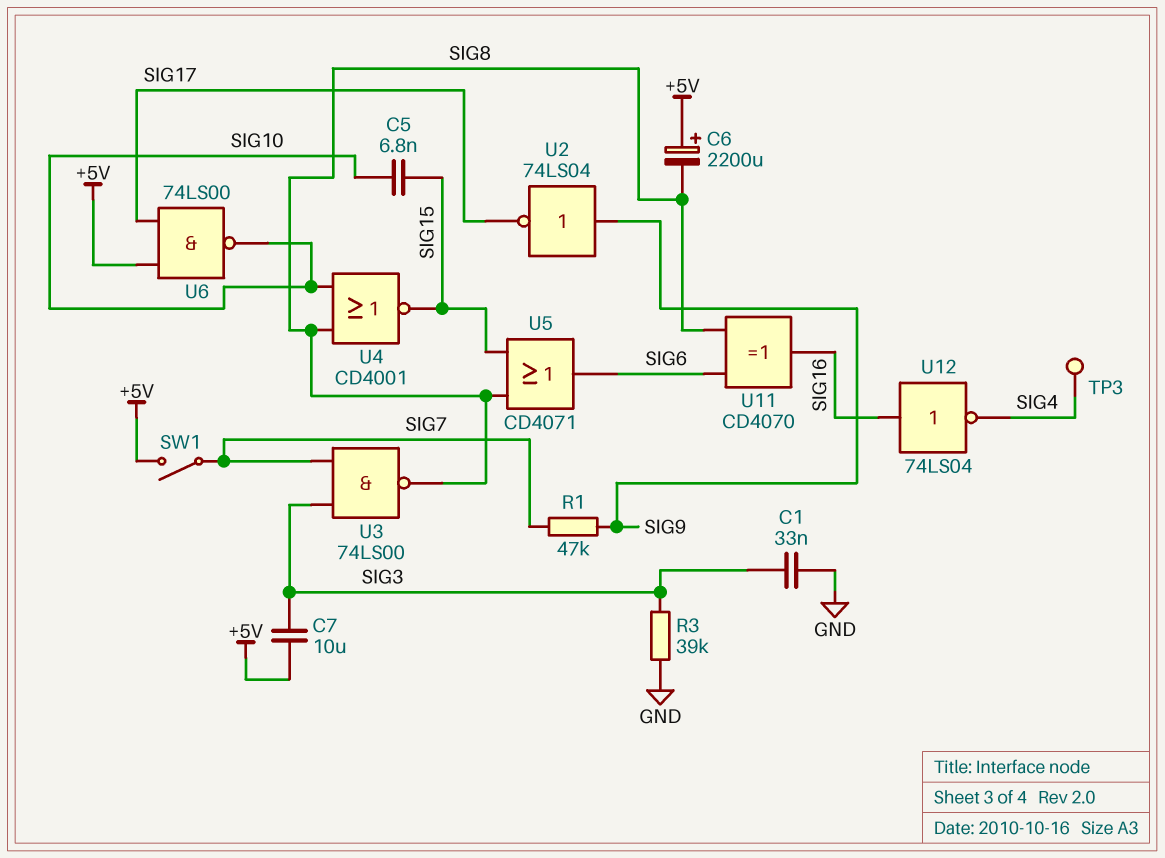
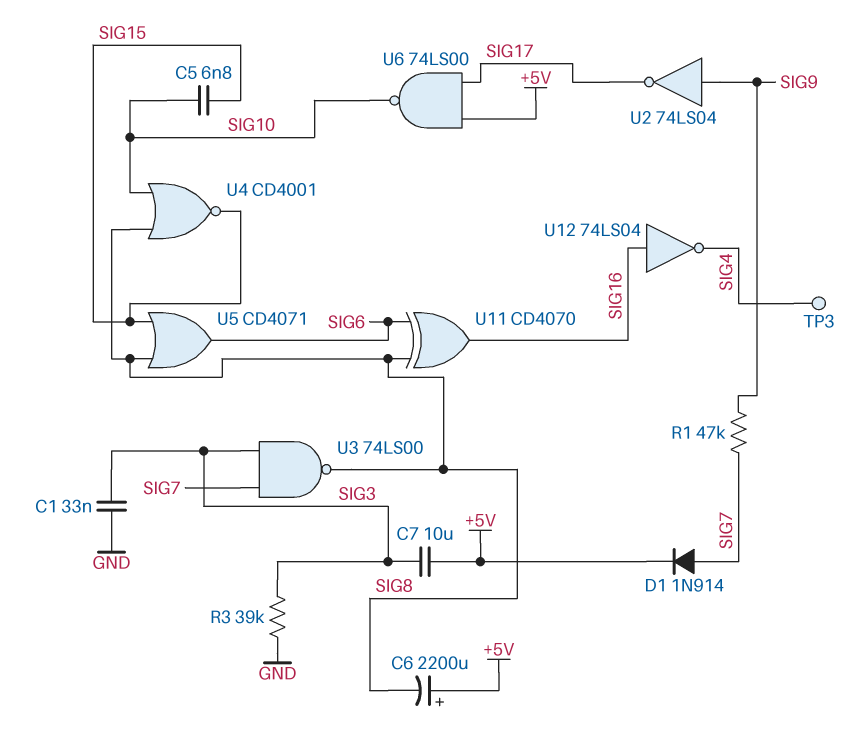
D1: none -> diode 1N914 (A SIG7, K +5V)
SW1: switch (+5V, SIG7) -> none

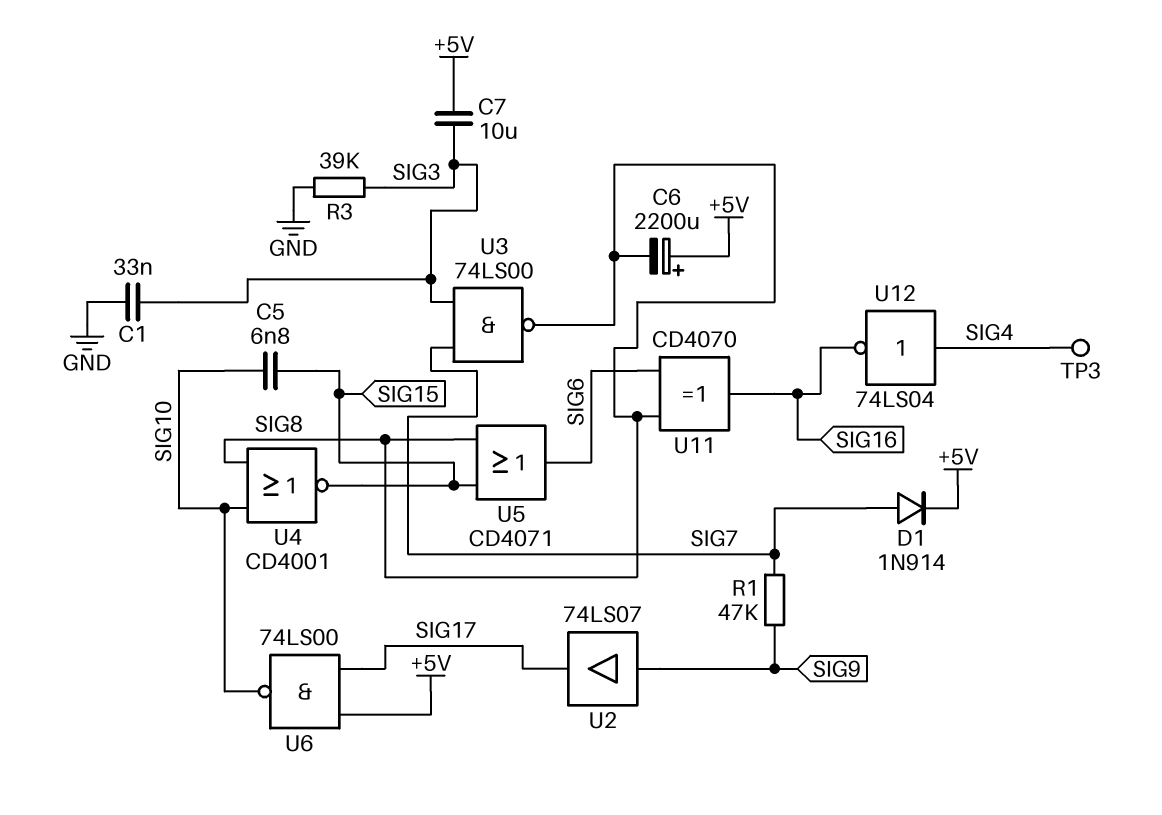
U2: NOT 74LS04 (in SIG9, out SIG17) -> buffer 74LS07 (in SIG9, out SIG17)
U12: NOT 74LS04 (in SIG16, out SIG4) -> NOT 74LS04 (in SIG4, out SIG16)

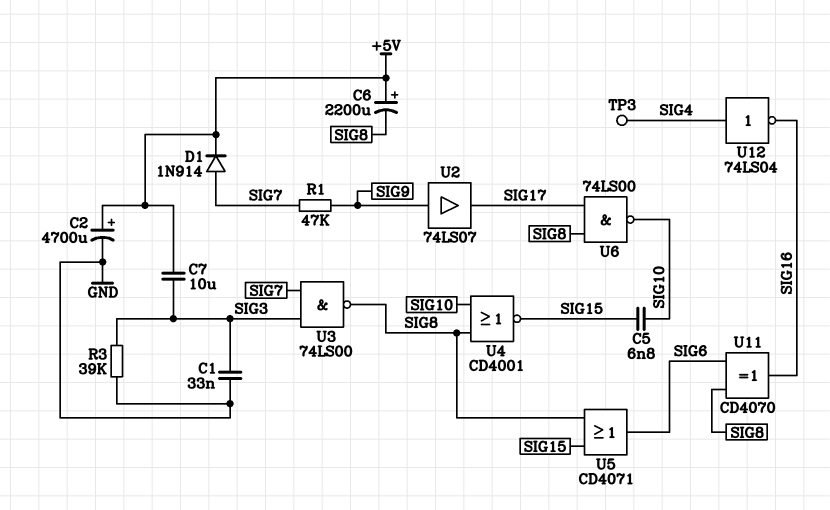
C2: none -> 4700uF (plus +5V, minus GND)
U6: NAND 74LS00 (in +5V, in SIG17, out SIG10) -> NAND 74LS00 (in SIG8, in SIG17, out SIG10)

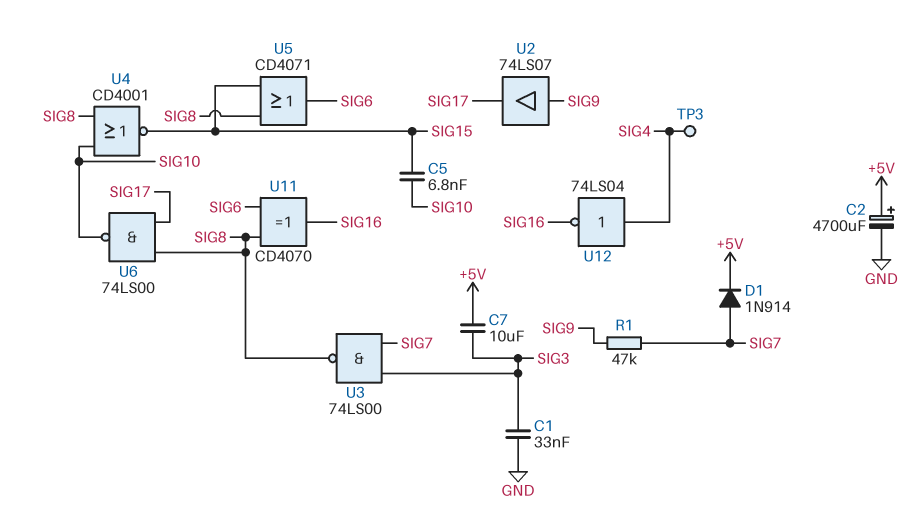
C6: 2200uF (plus +5V, minus SIG8) -> none
R3: 39k (GND, SIG3) -> none

